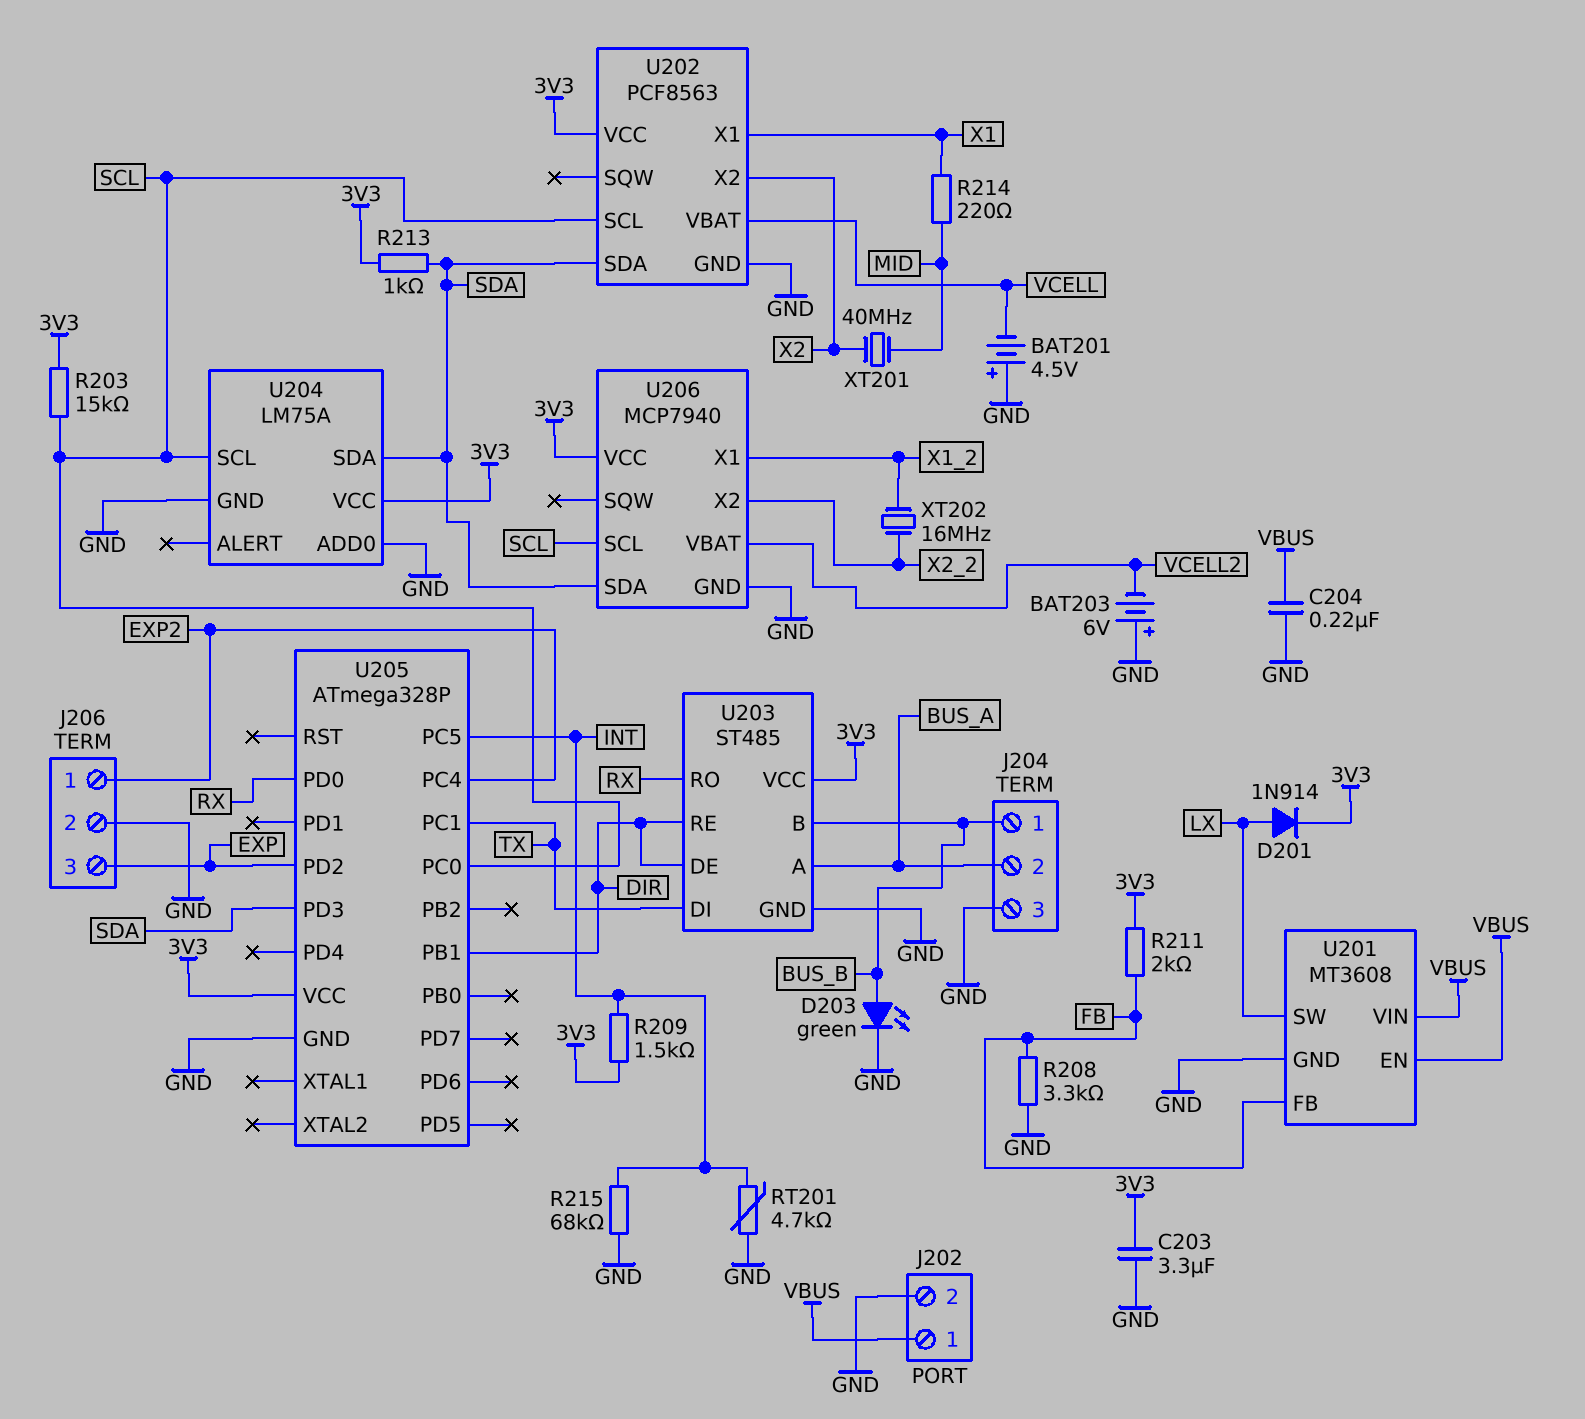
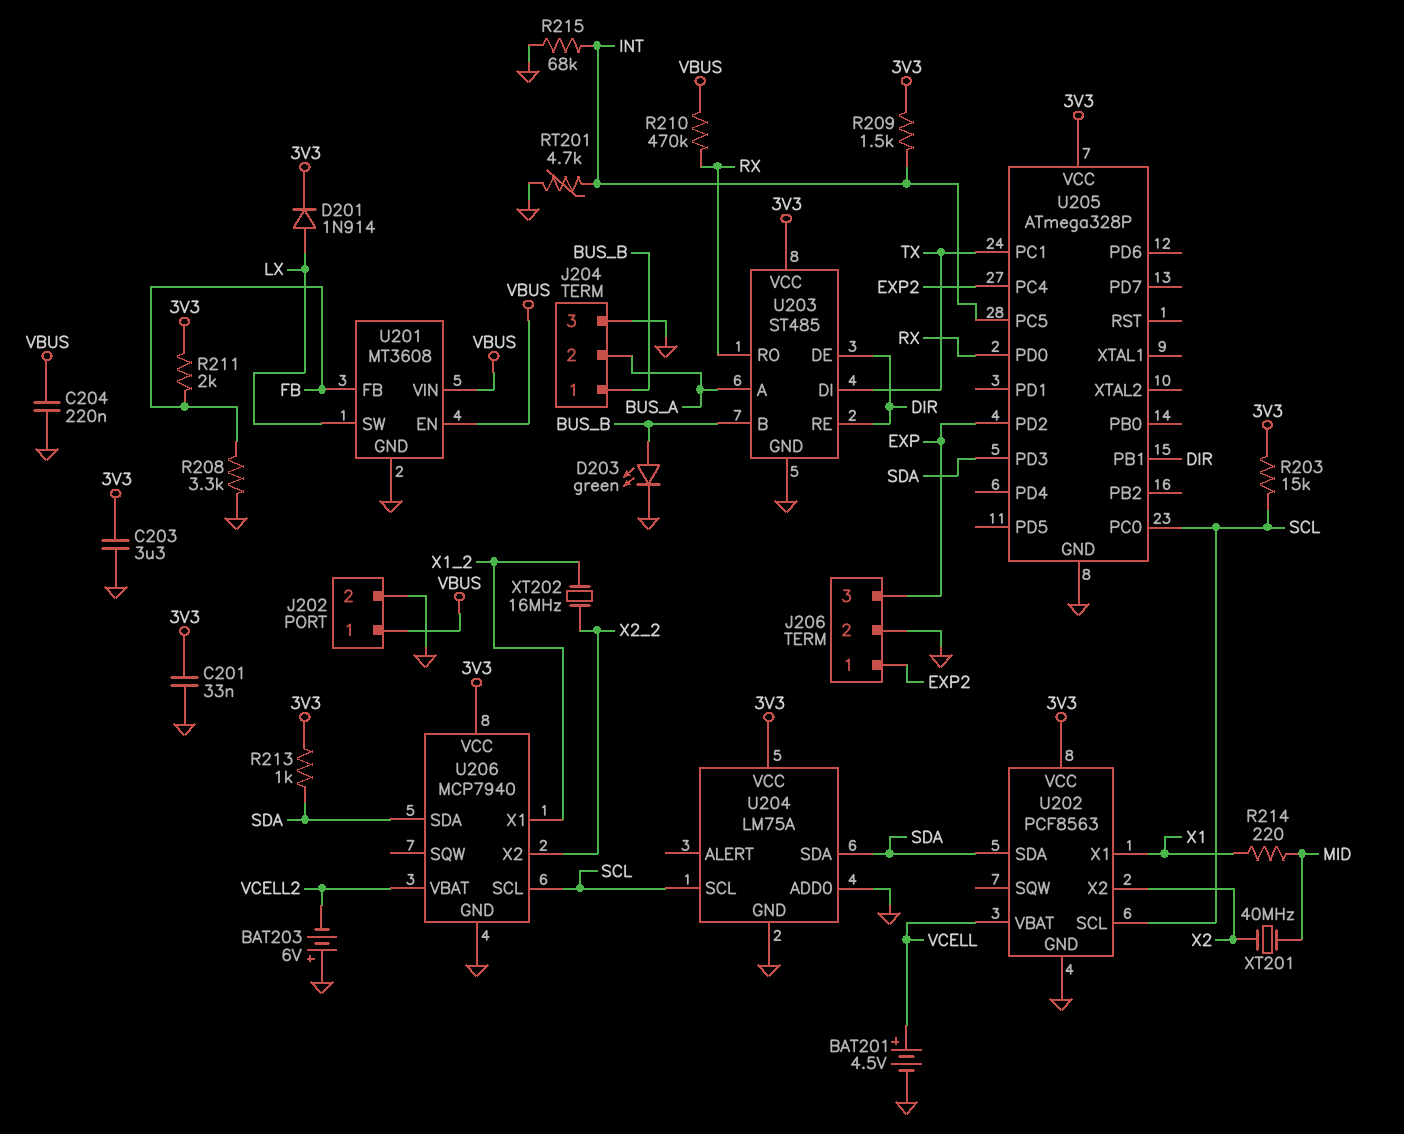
BAT201: 4.5V (plus GND, minus VCELL) -> 4.5V (plus VCELL, minus GND)
C201: none -> 33nF (3V3, GND)
R210: none -> 470k (RX, VBUS)

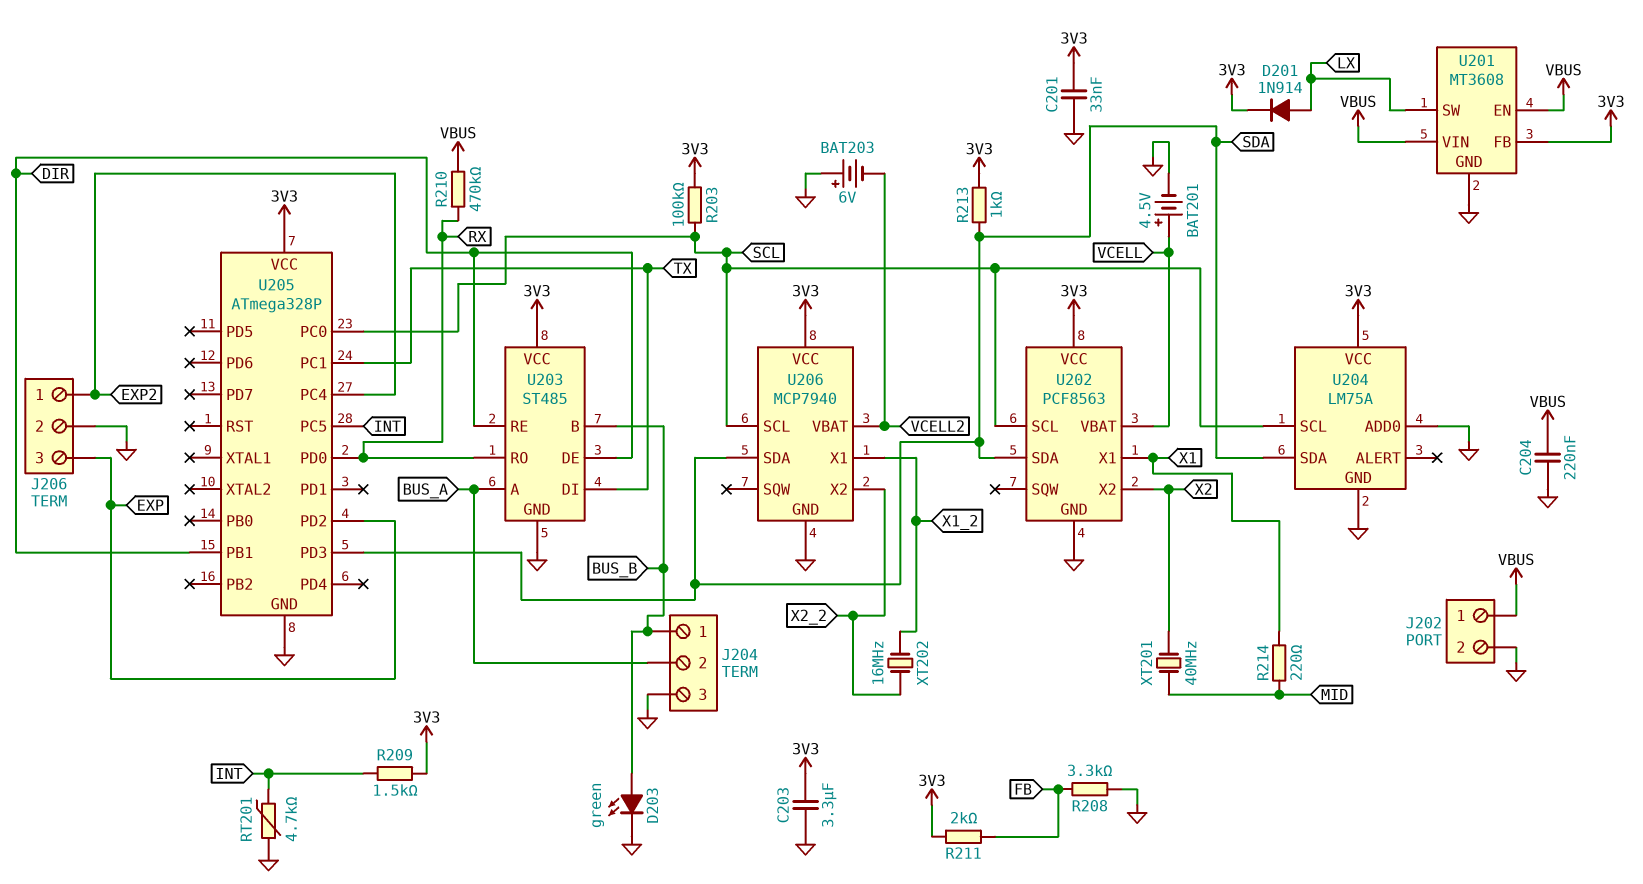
R203: 15k (3V3, SCL) -> 100k (3V3, SCL)
R215: 68k (GND, INT) -> none
U201 pin FB: FB -> 3V3

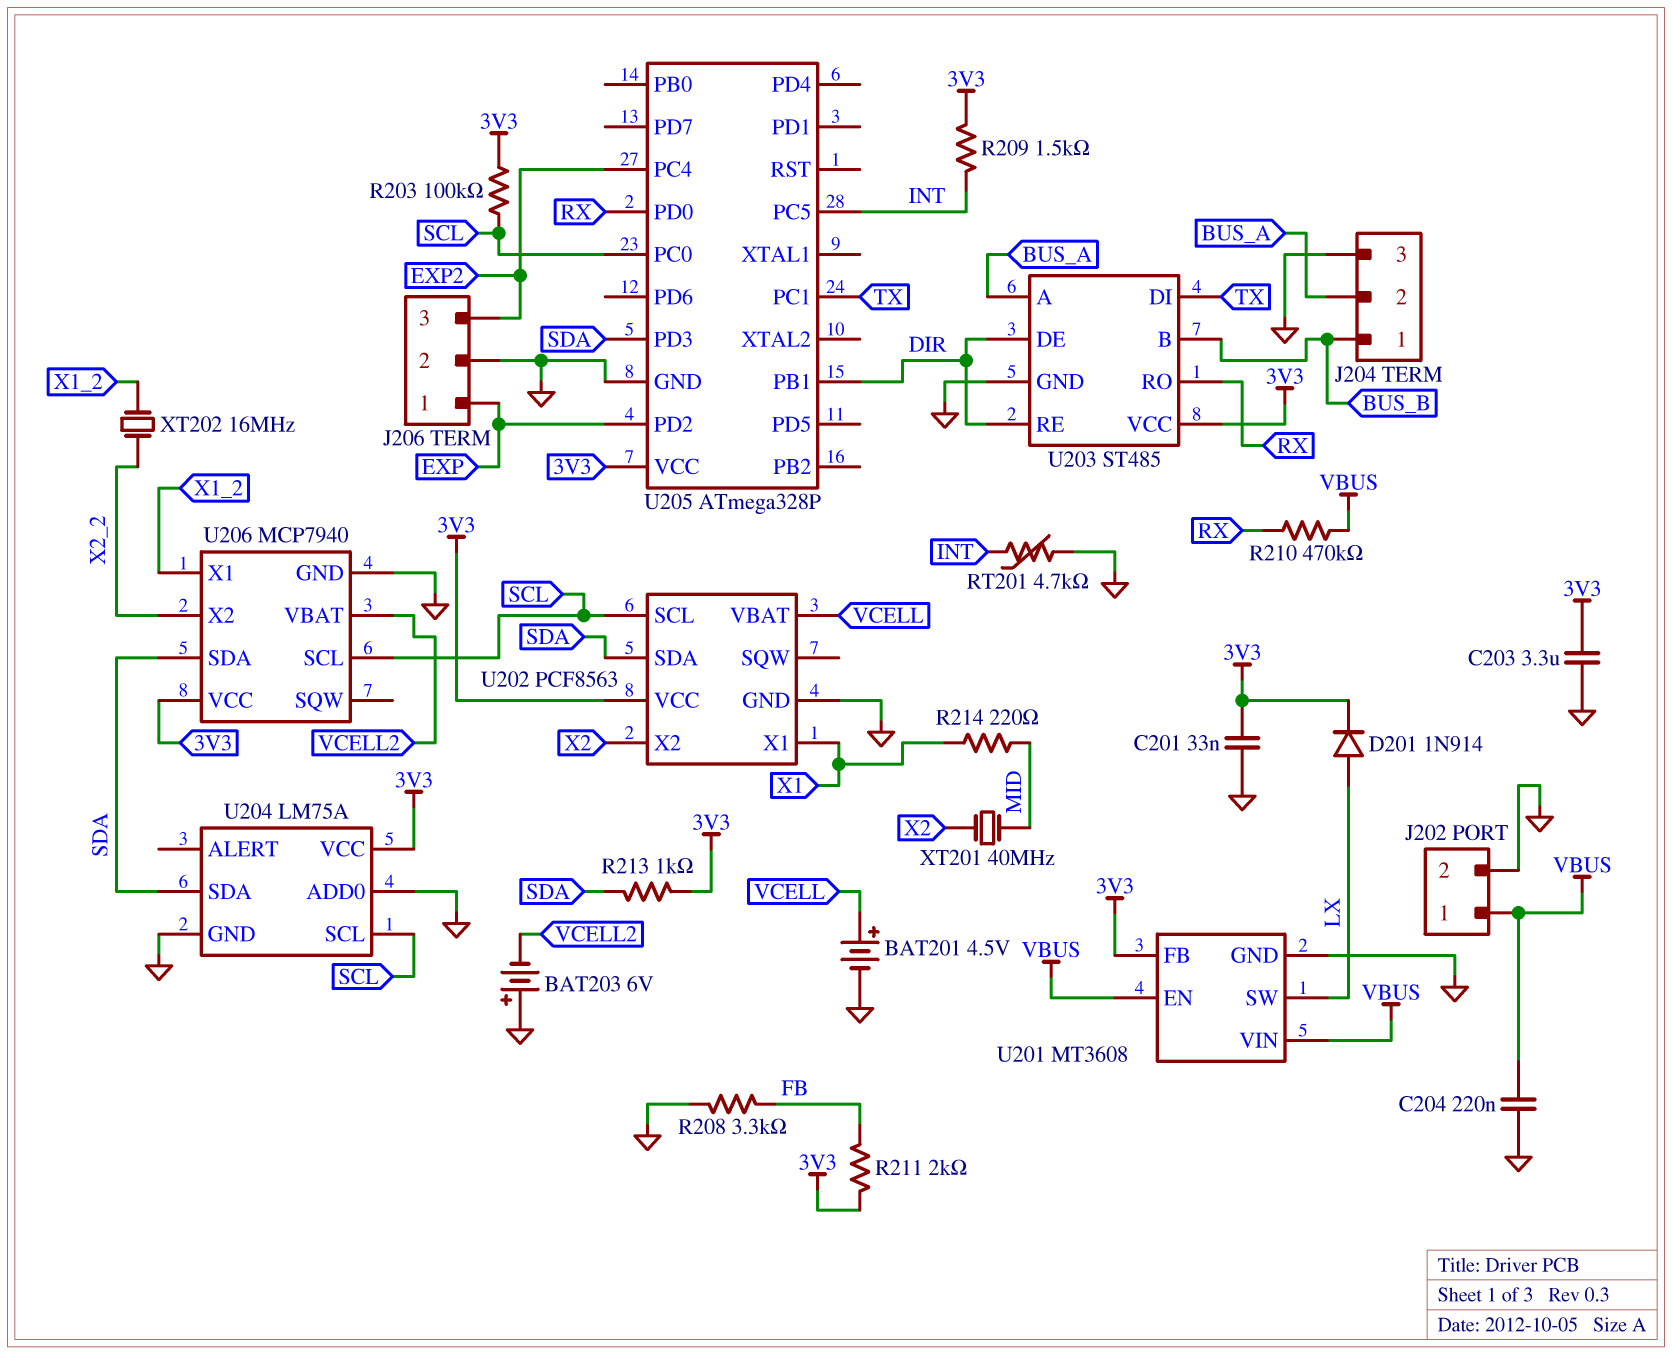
D203: LED green (A BUS_B, K GND) -> none
J206 pin 1: EXP2 -> EXP
J206 pin 3: EXP -> EXP2

